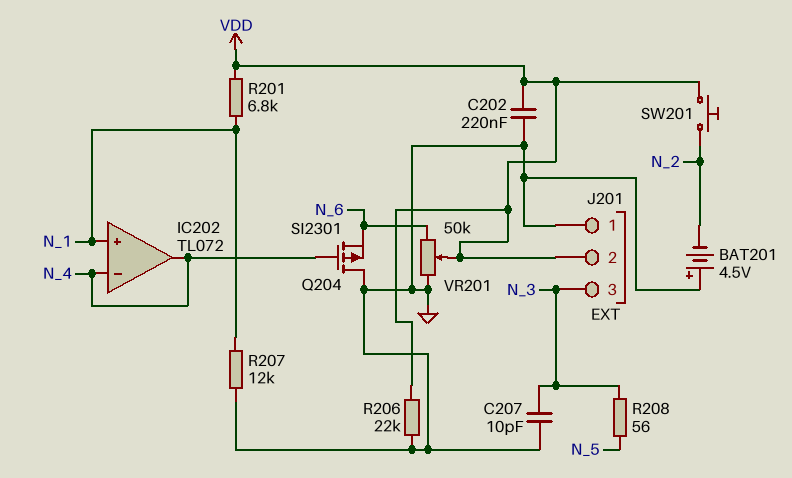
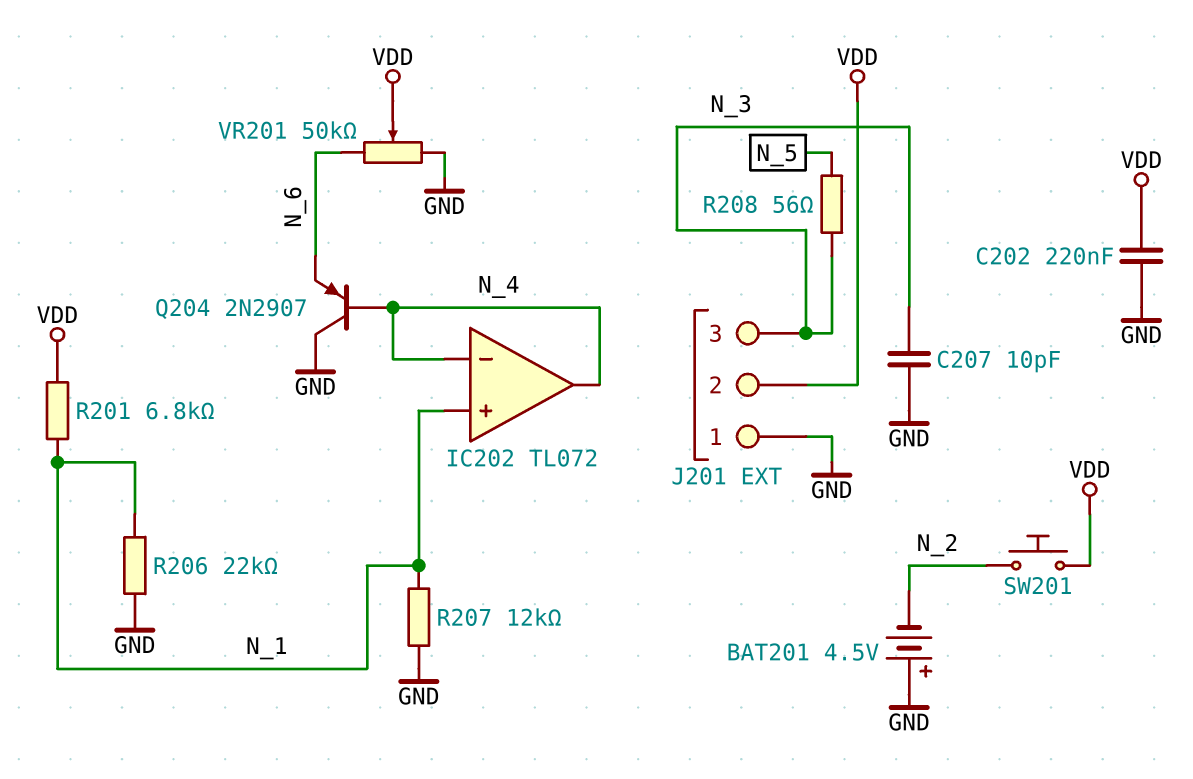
Q204: PMOS SI2301 (G N_4, D GND, S N_6) -> PNP 2N2907 (B N_4, C GND, E N_6)
R206: 22k (GND, VDD) -> 22k (GND, N_1)

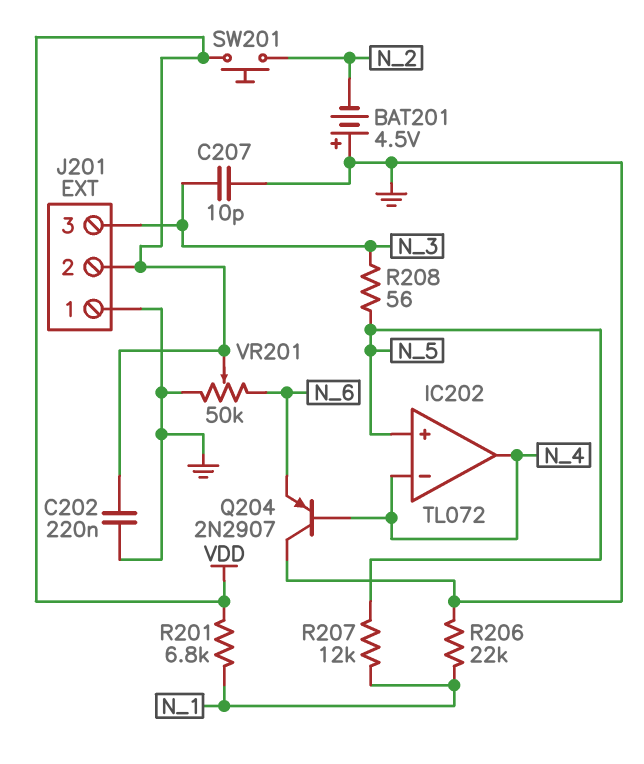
IC202 pin in+: N_1 -> N_5
R207: 12k (GND, N_1) -> 12k (N_1, N_5)

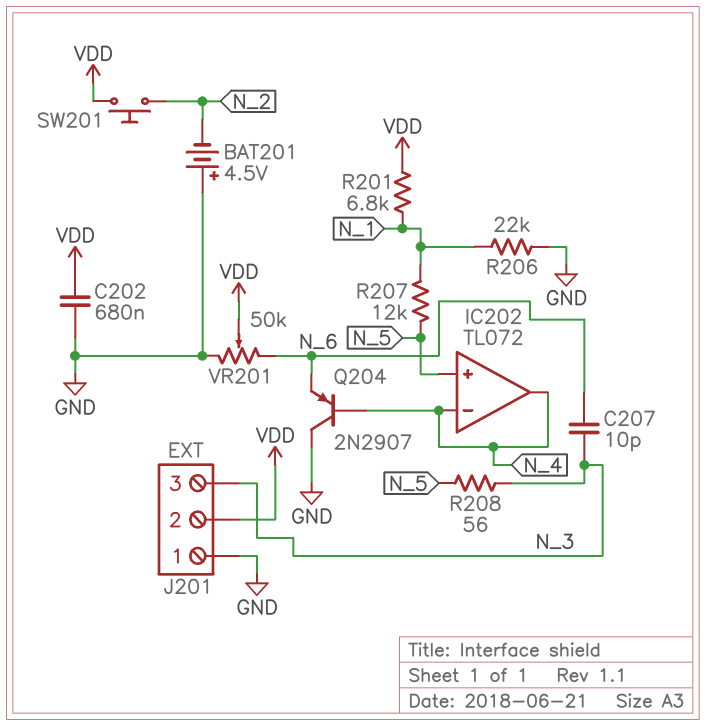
C202: 220nF (GND, VDD) -> 680nF (GND, VDD)
C207: 10pF (GND, N_3) -> 10pF (N_3, N_6)

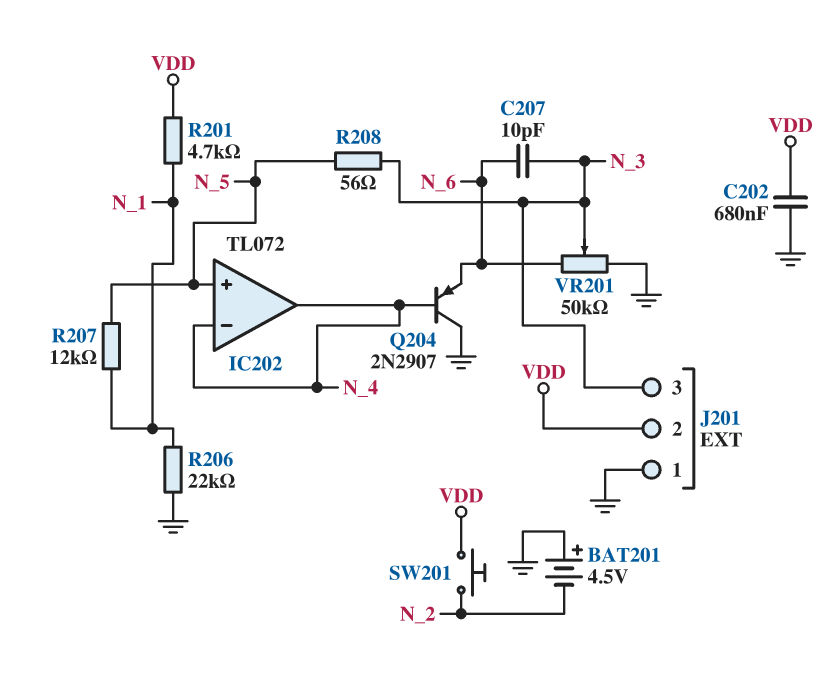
R201: 6.8k (N_1, VDD) -> 4.7k (N_1, VDD)
VR201: 50k (GND, N_6, wiper VDD) -> 50k (GND, N_6, wiper N_3)

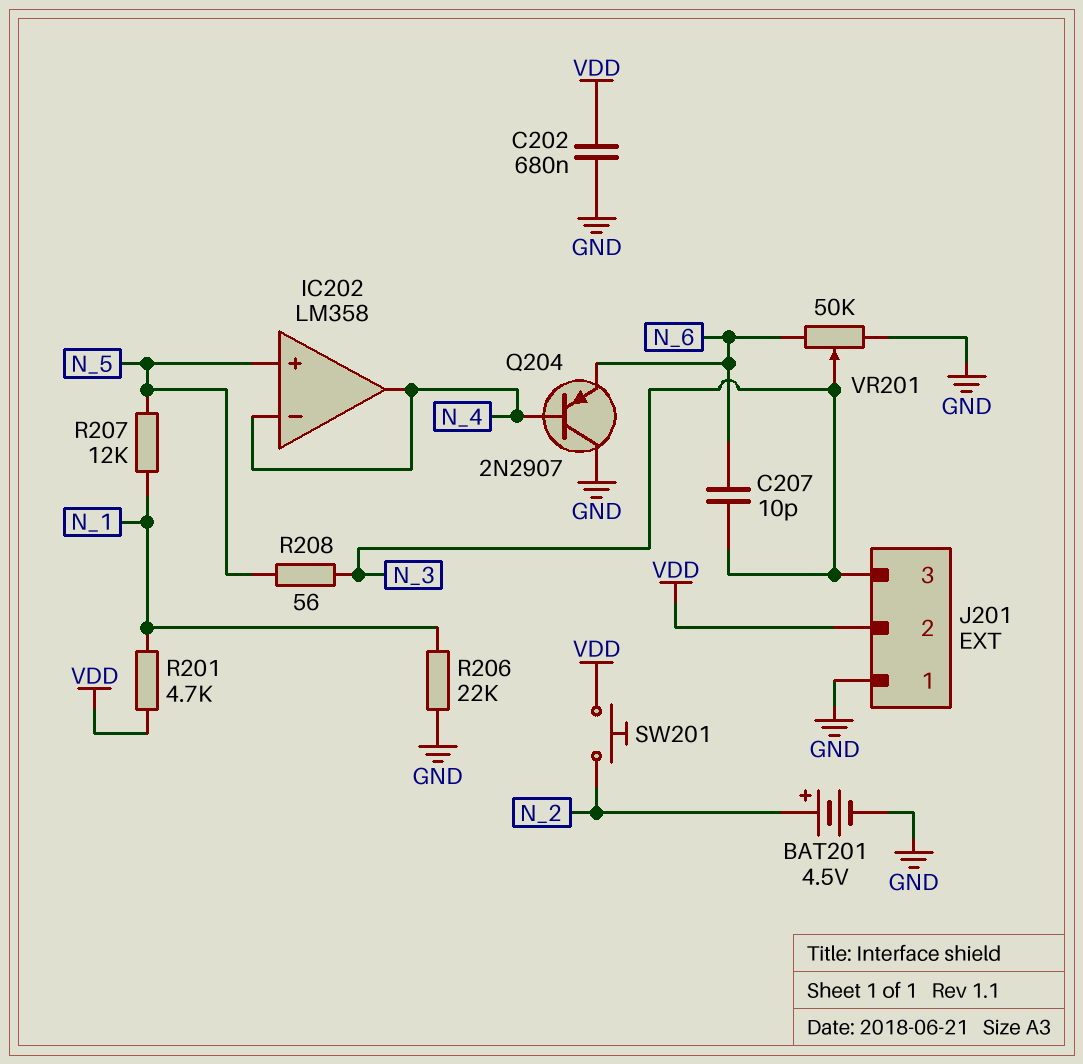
BAT201: 4.5V (plus GND, minus N_2) -> 4.5V (plus N_2, minus GND)
IC202: TL072 -> LM358

